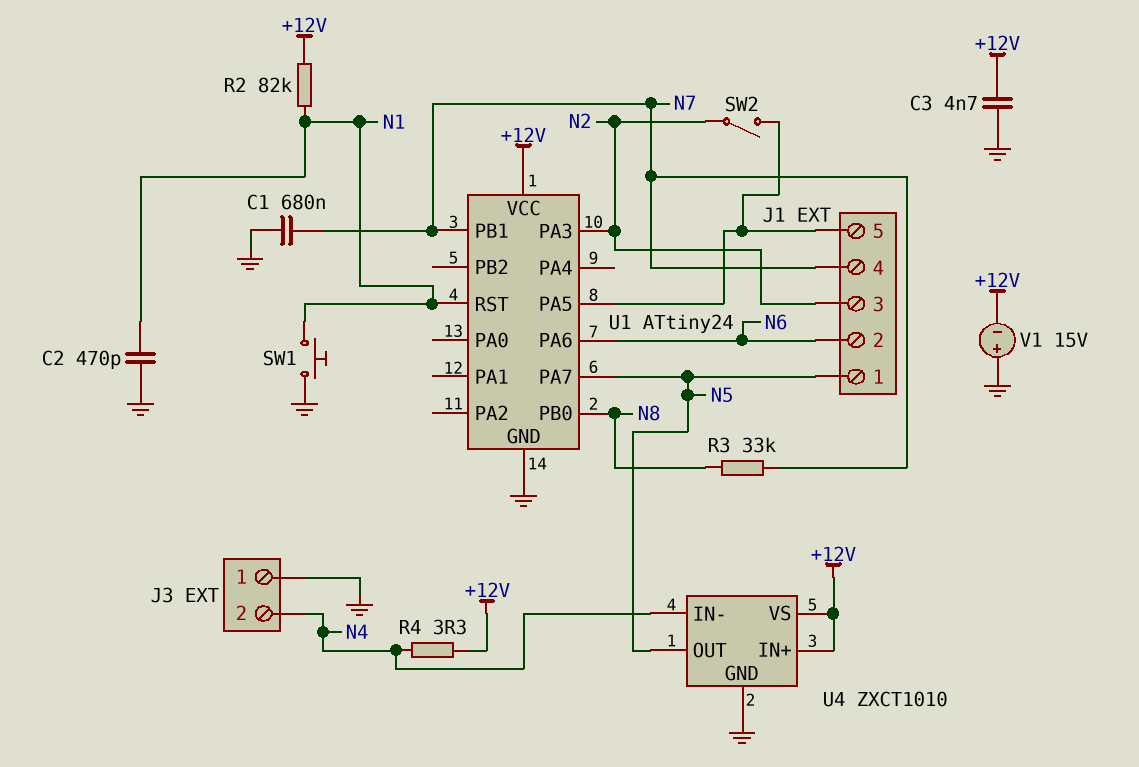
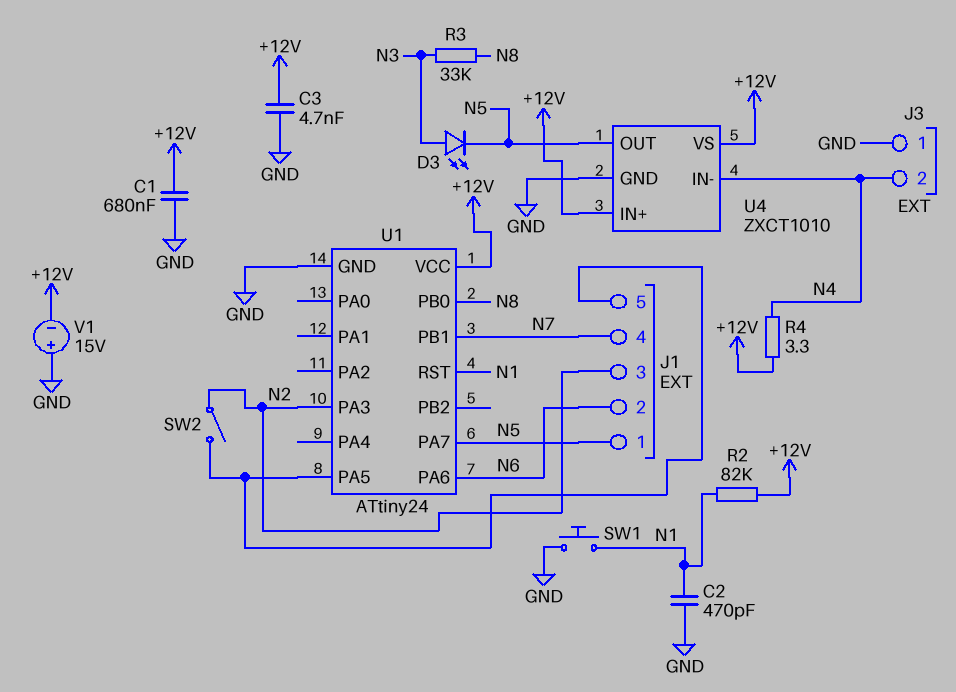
C1: 680nF (GND, N7) -> 680nF (+12V, GND)
D3: none -> LED (A N3, K N5)
R3: 33k (N7, N8) -> 33k (N3, N8)

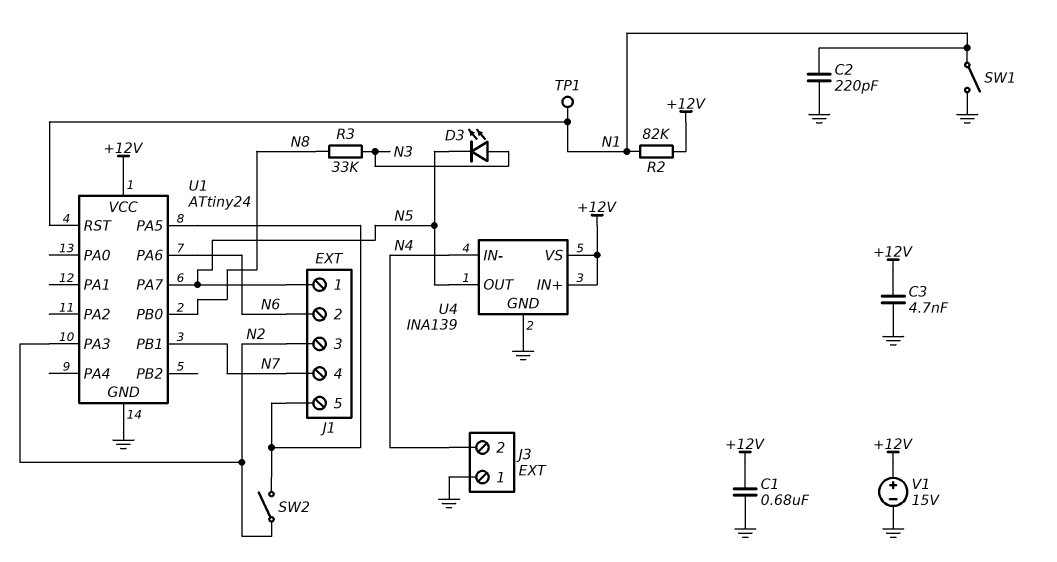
C2: 470pF (GND, N1) -> 220pF (GND, N1)
R4: 3.3 (+12V, N4) -> none
SW1: button (GND, N1) -> switch (GND, N1)
TP1: none -> test point (N1)
U4: ZXCT1010 -> INA139
V1: 15V (plus GND, minus +12V) -> 15V (plus +12V, minus GND)

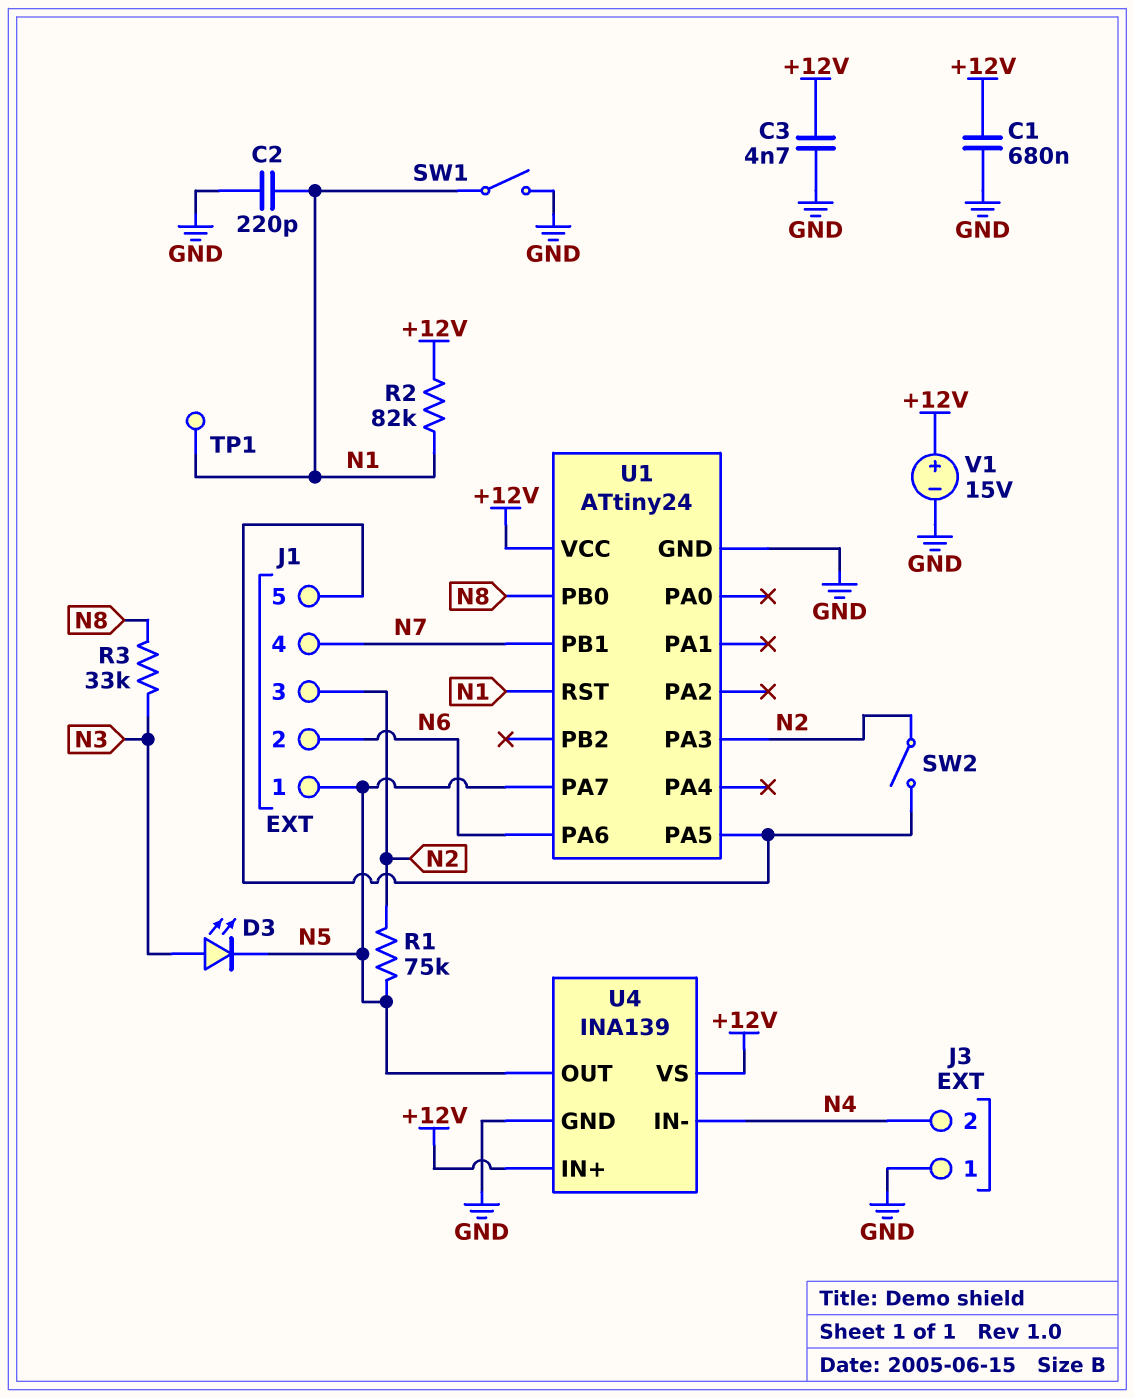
R1: none -> 75k (N2, N5)

